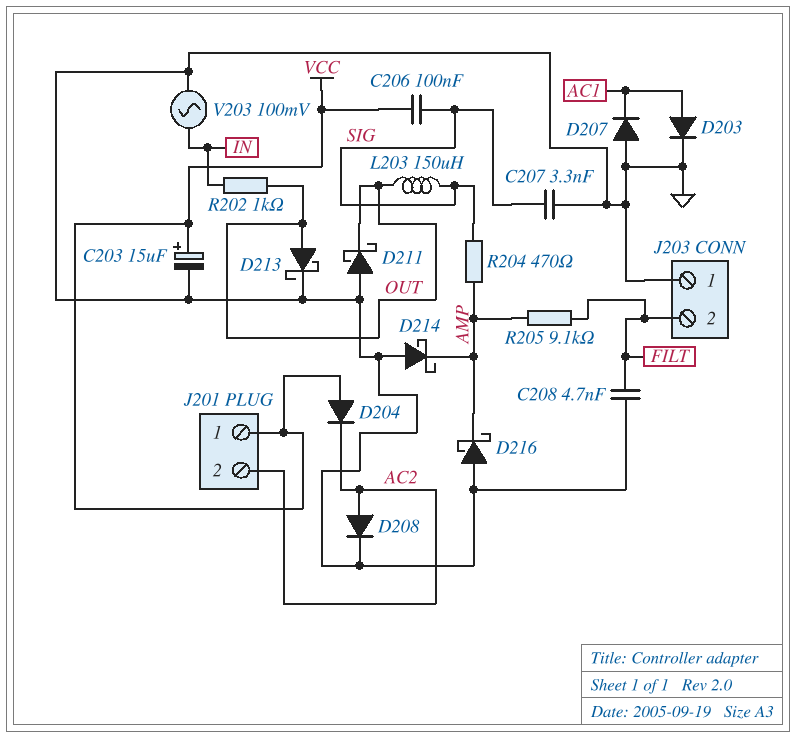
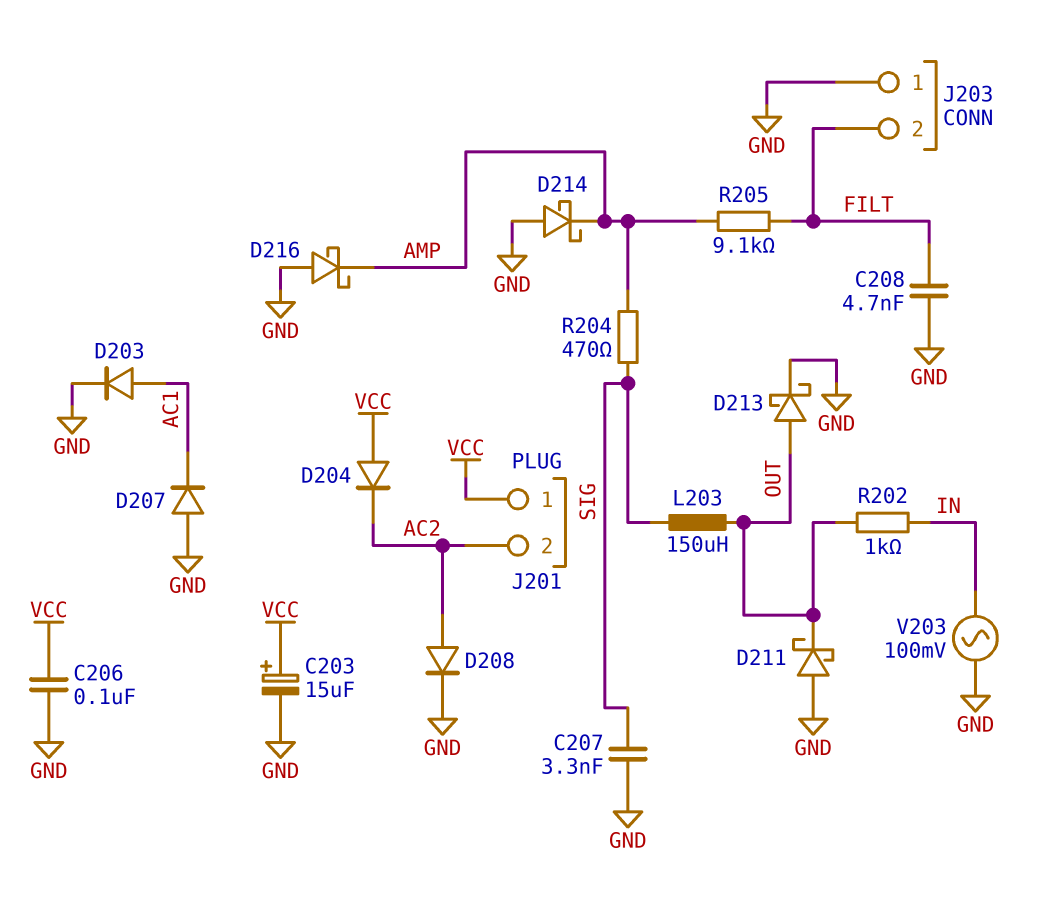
C206: 100nF (SIG, VCC) -> 100nF (GND, VCC)

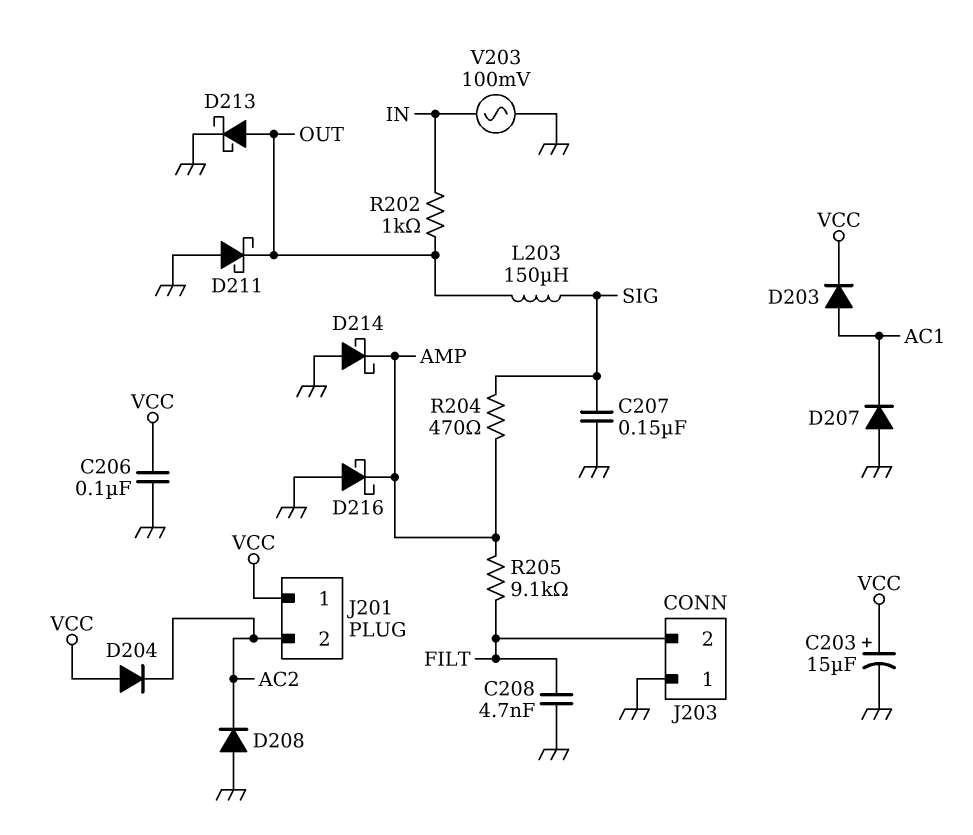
C207: 3.3nF (GND, SIG) -> 150nF (GND, SIG)
D203: diode (A AC1, K GND) -> diode (A AC1, K VCC)
D208: diode (A AC2, K GND) -> diode (A GND, K AC2)

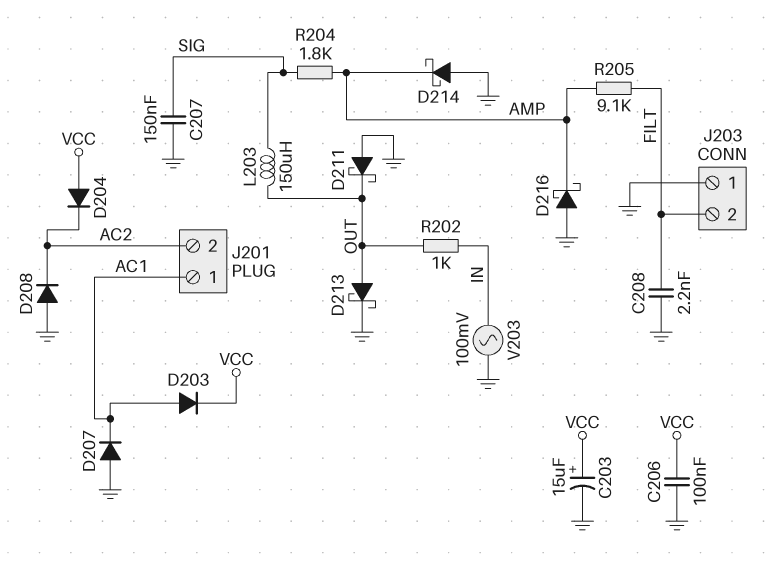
C208: 4.7nF (FILT, GND) -> 2.2nF (FILT, GND)
J201 pin 1: VCC -> AC1
R204: 470 (AMP, SIG) -> 1.8k (AMP, SIG)

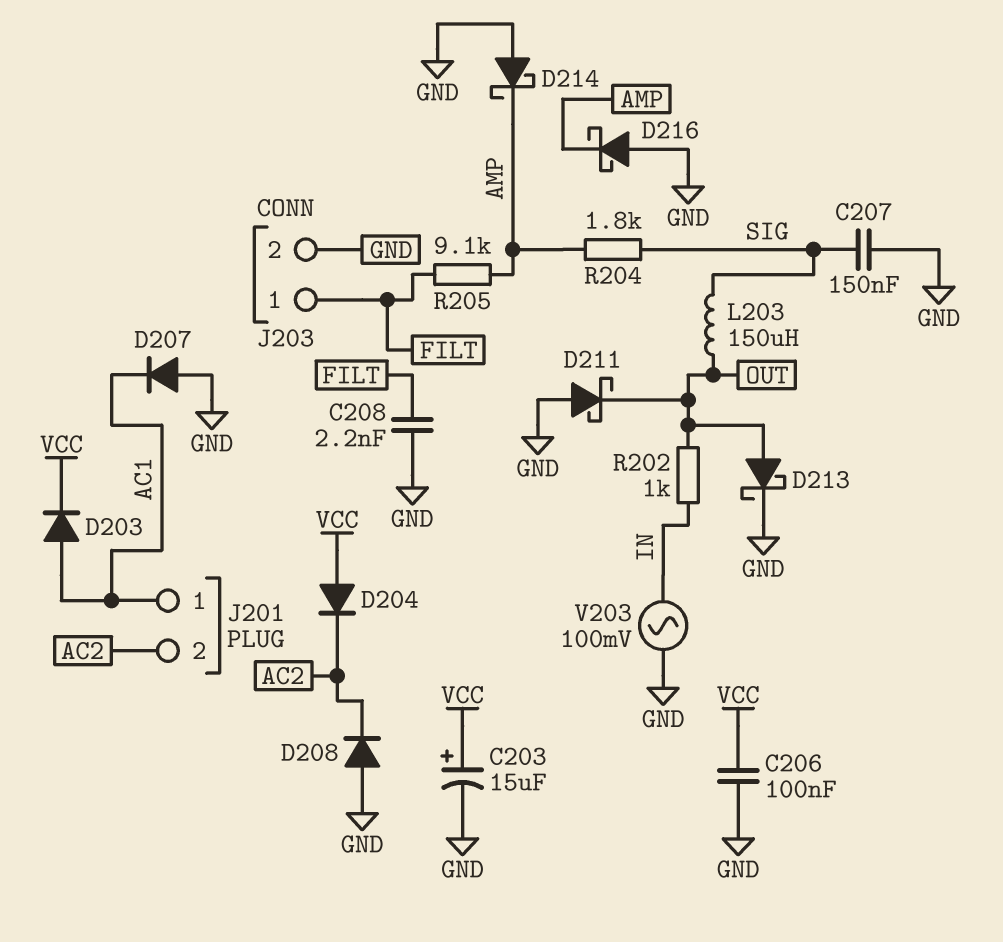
J203 pin 1: GND -> FILT
J203 pin 2: FILT -> GND

